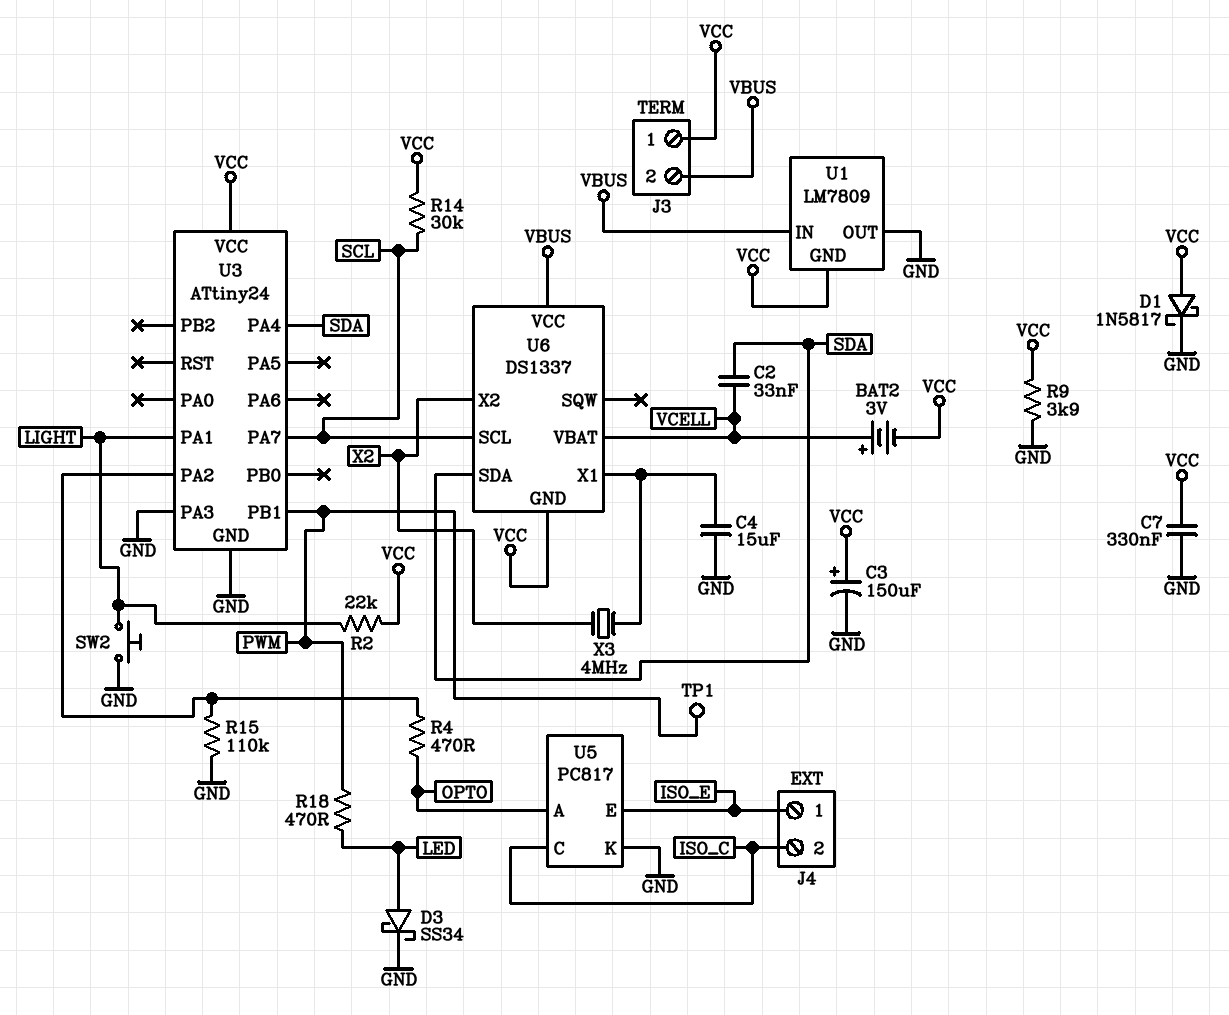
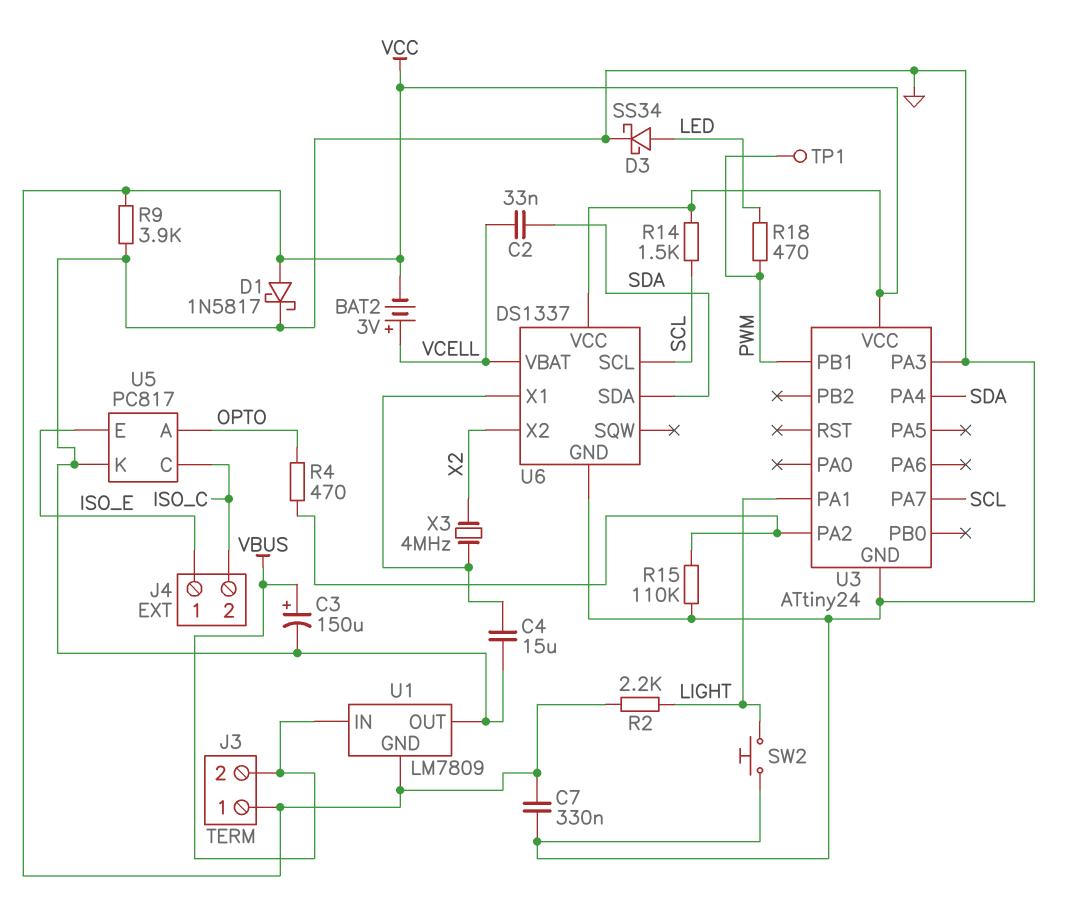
C3: 150uF (plus VCC, minus GND) -> 150uF (plus VBUS, minus GND)
R2: 22k (LIGHT, VCC) -> 2.2k (LIGHT, VCC)
R14: 30k (SCL, VCC) -> 1.5k (SCL, VCC)
U6 pin GND: VCC -> GND
U6 pin VCC: VBUS -> VCC

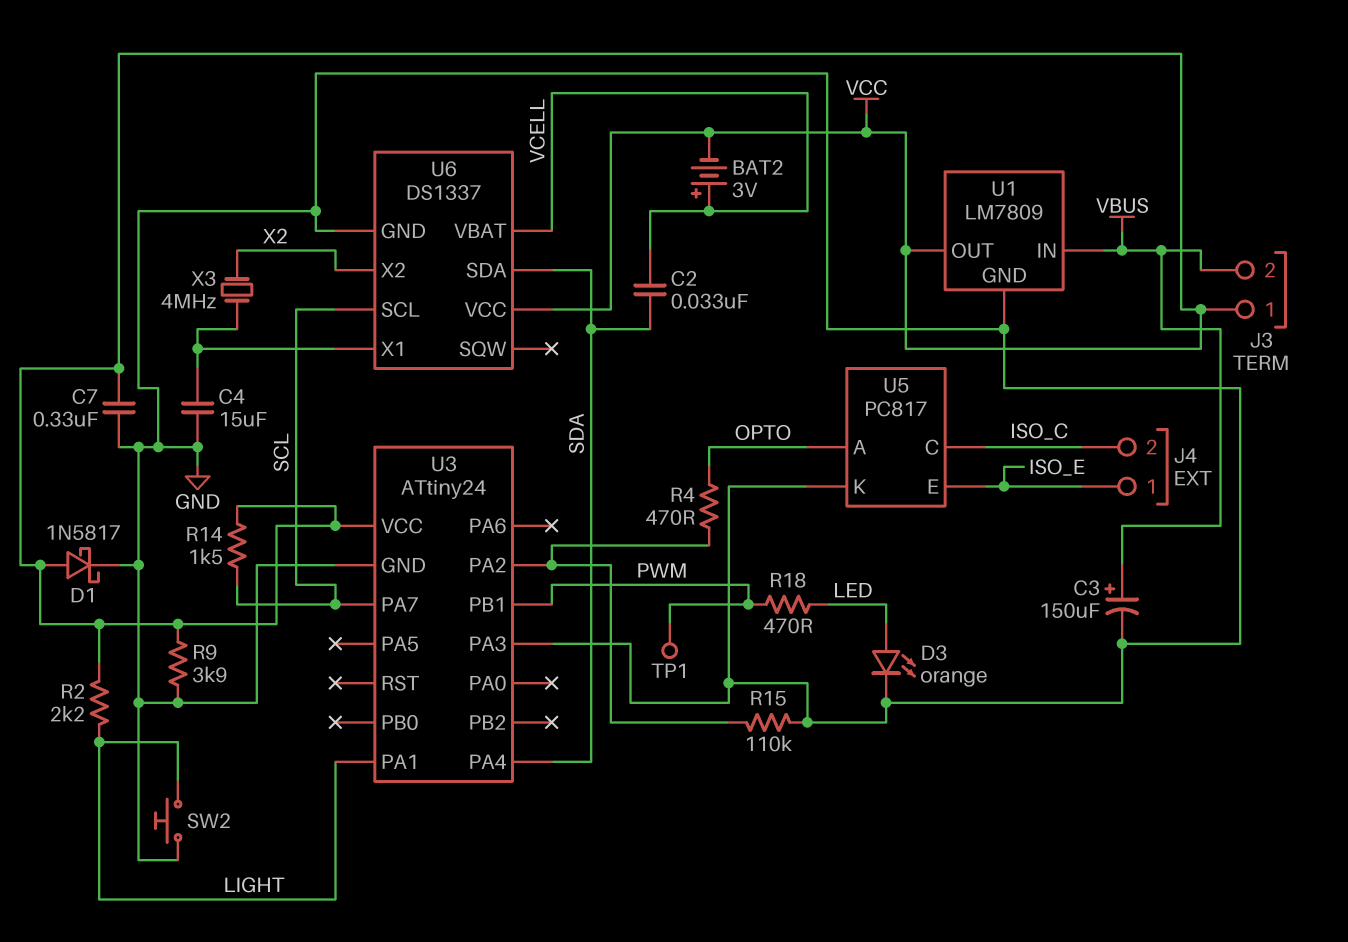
D3: schottky SS34 (A LED, K GND) -> LED orange (A LED, K GND)
U1 pin GND: VCC -> GND
U1 pin OUT: GND -> VCC

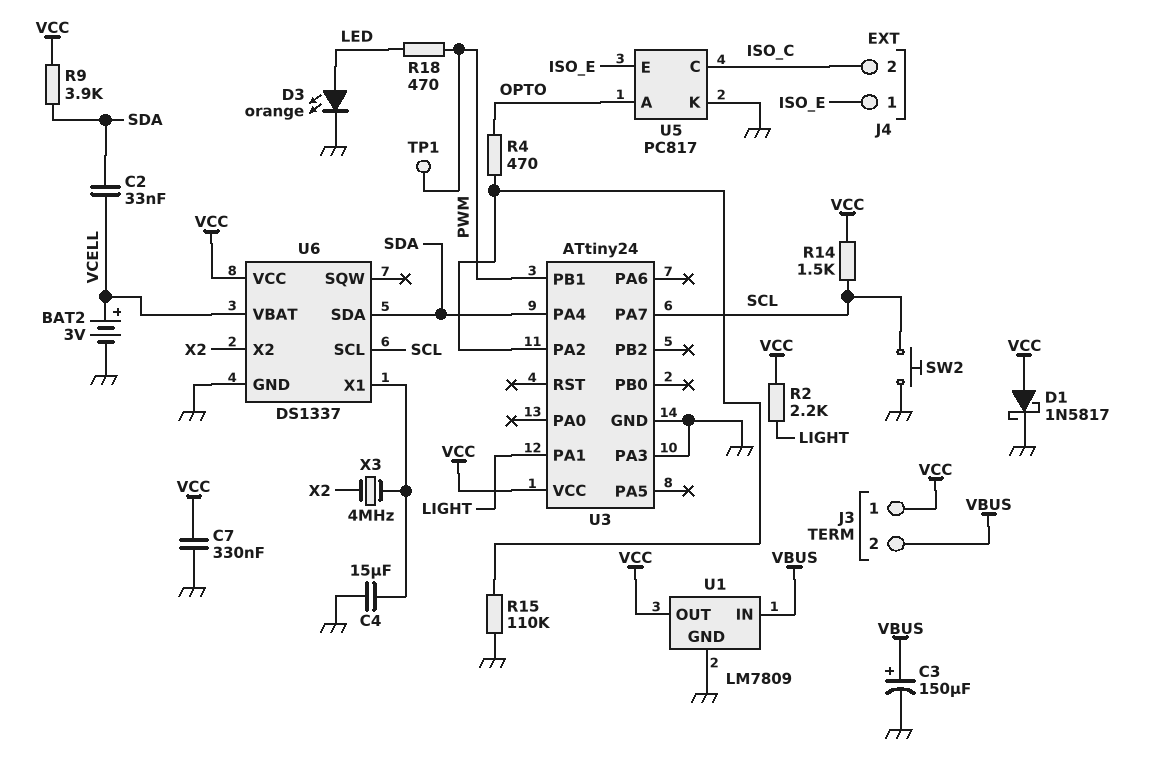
BAT2: 3V (plus VCELL, minus VCC) -> 3V (plus VCELL, minus GND)
R9: 3.9k (GND, VCC) -> 3.9k (SDA, VCC)
SW2: button (GND, LIGHT) -> button (GND, SCL)

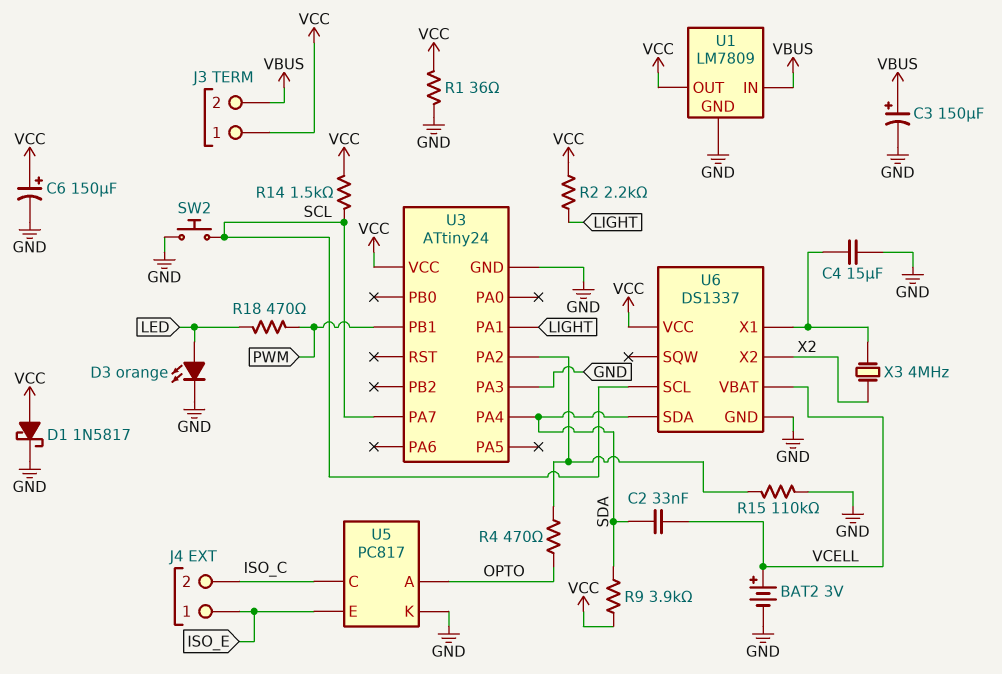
C6: none -> 150uF (plus VCC, minus GND)
C7: 330nF (GND, VCC) -> none
R1: none -> 36 (GND, VCC)
TP1: test point (PWM) -> none

